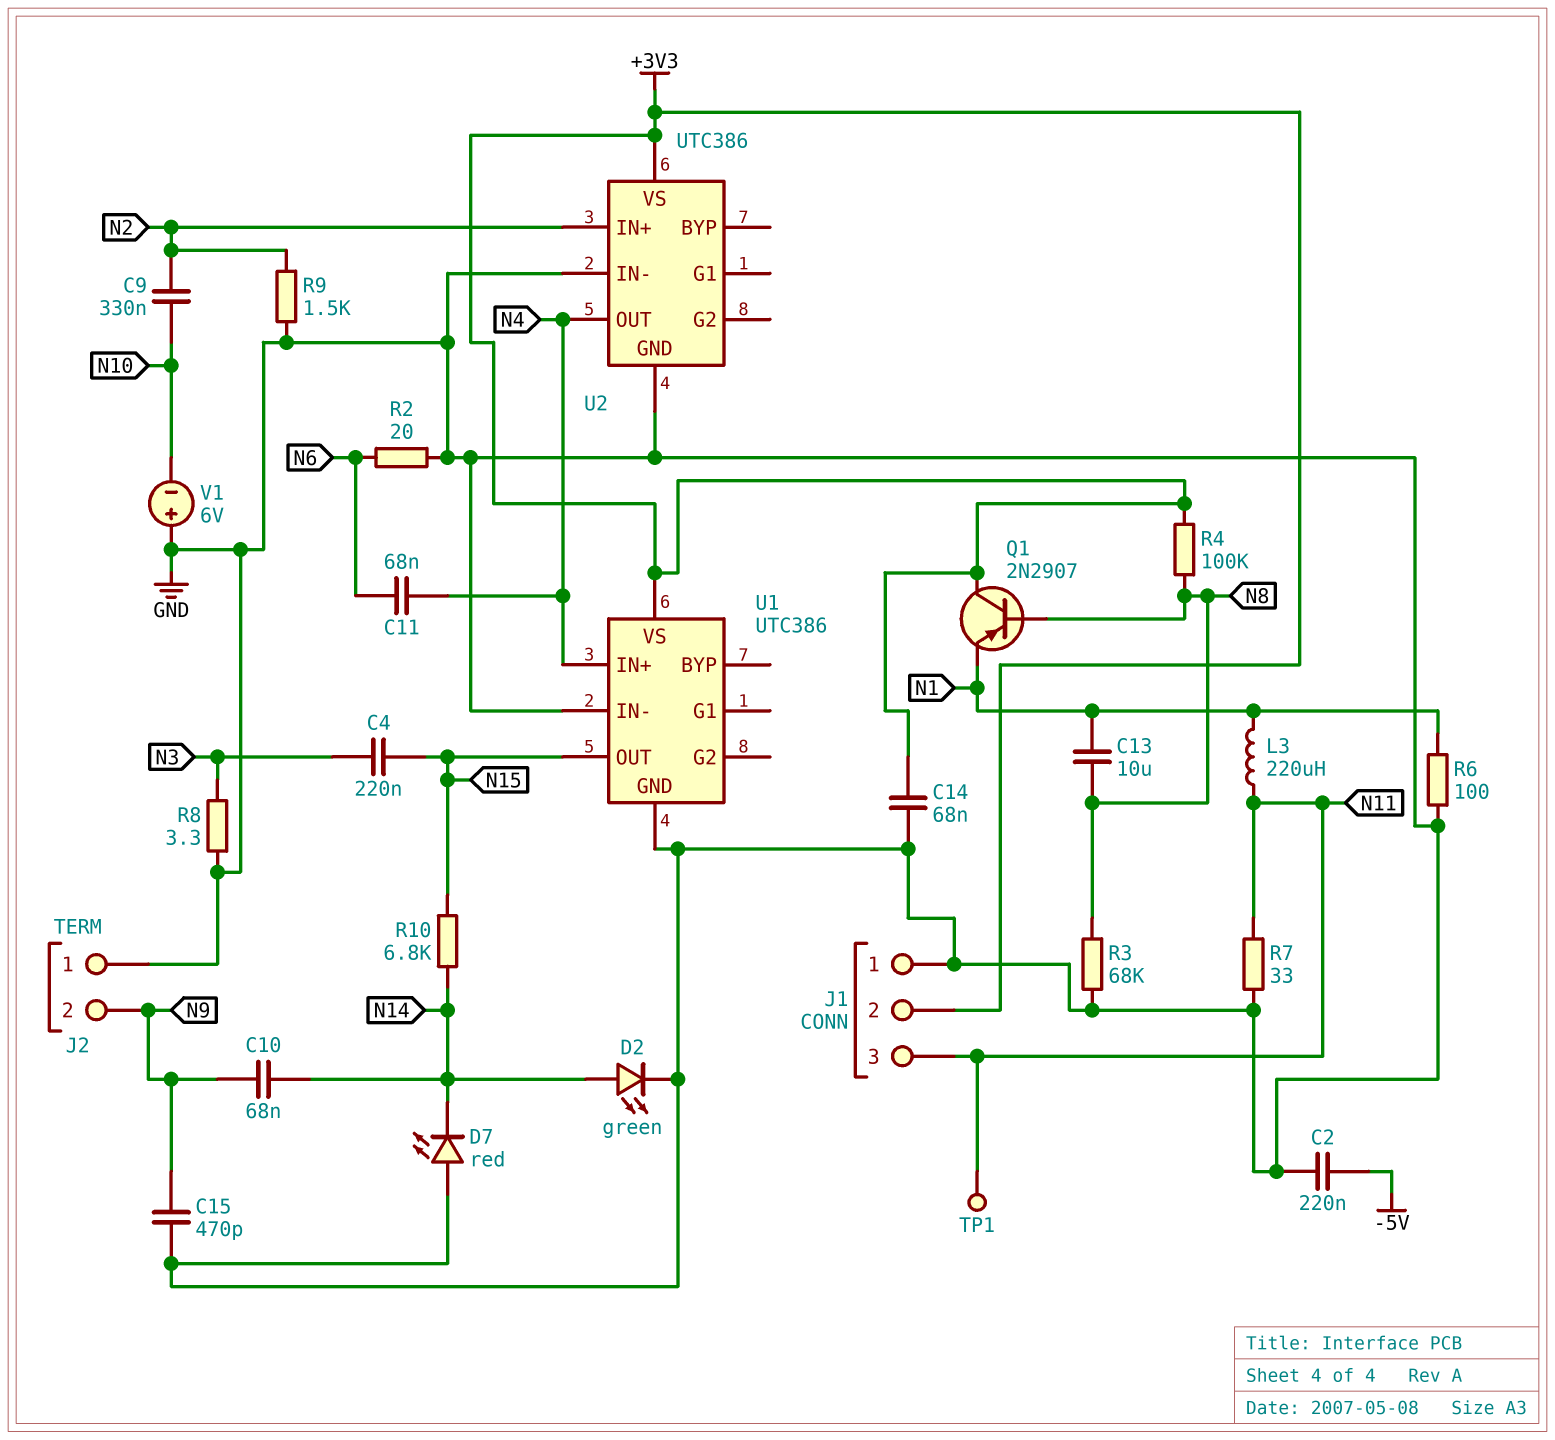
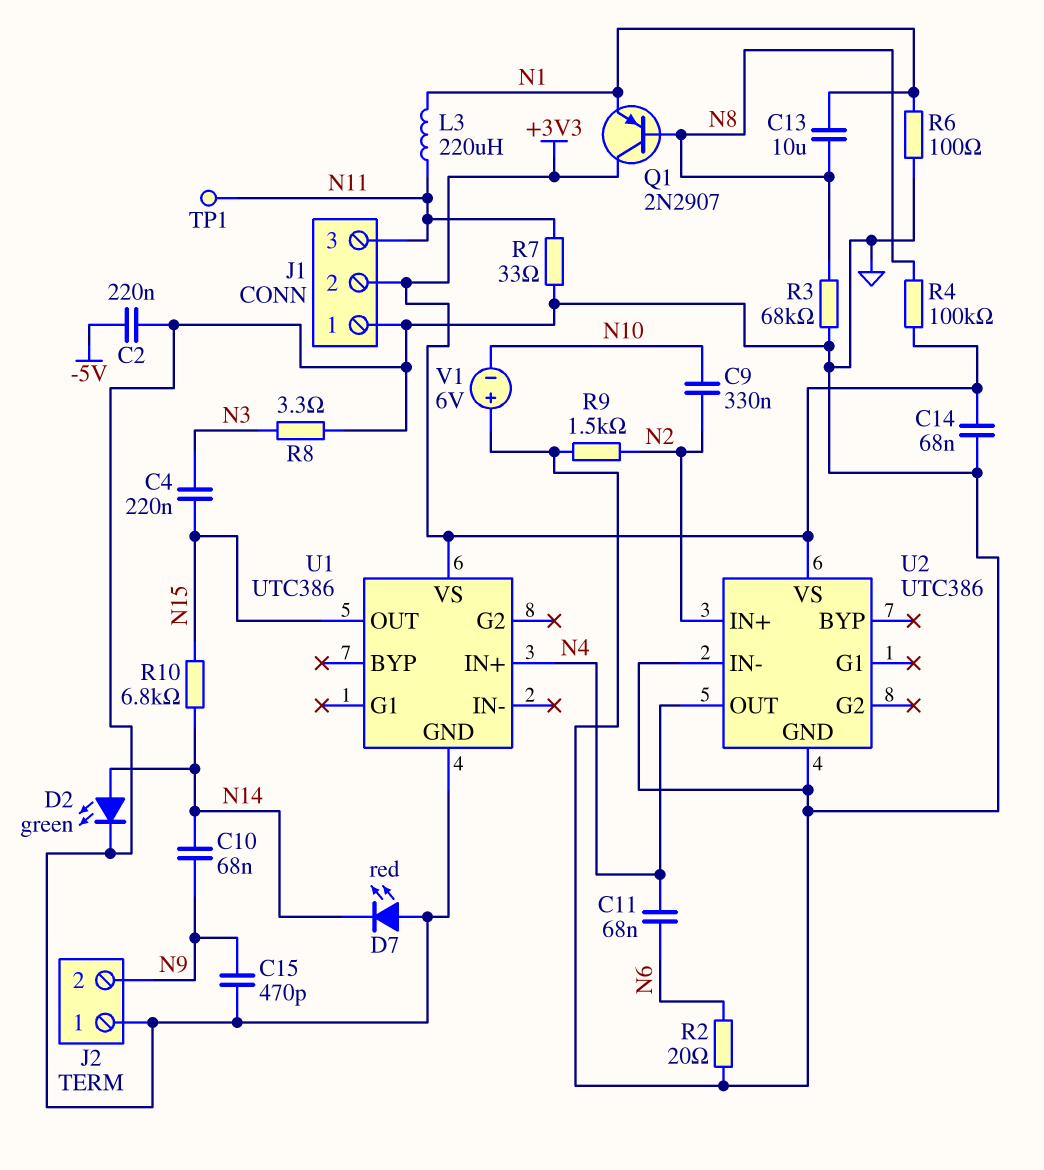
U1 pin IN-: GND -> none

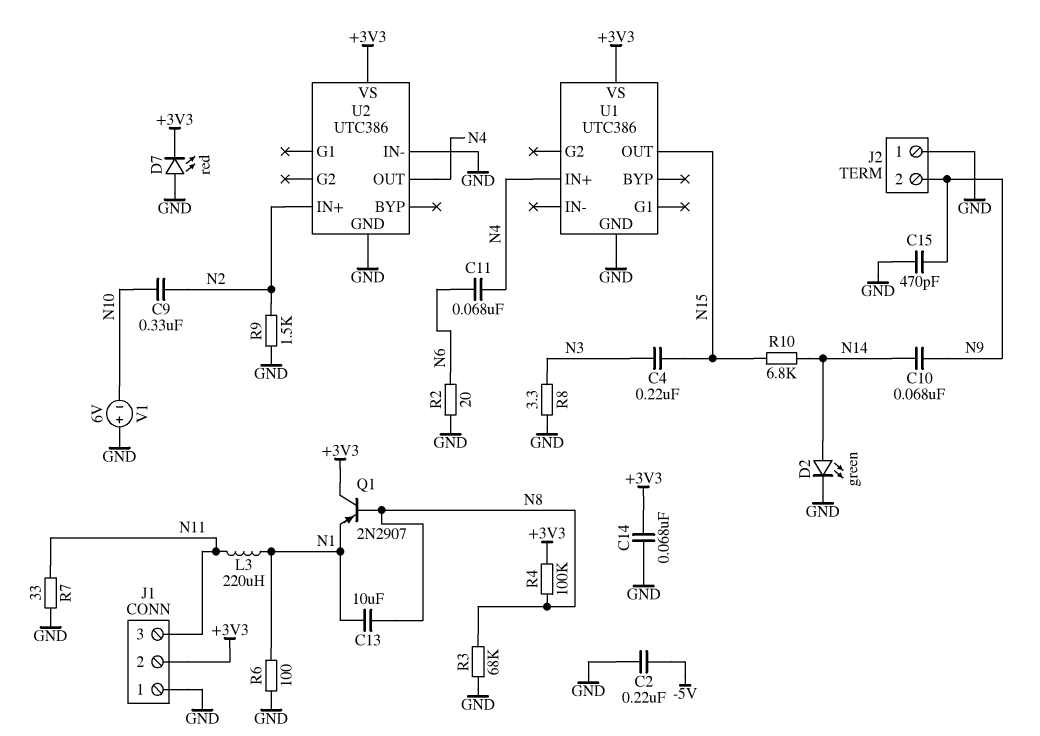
D7: LED red (A GND, K N14) -> LED red (A GND, K +3V3)
TP1: test point (N11) -> none

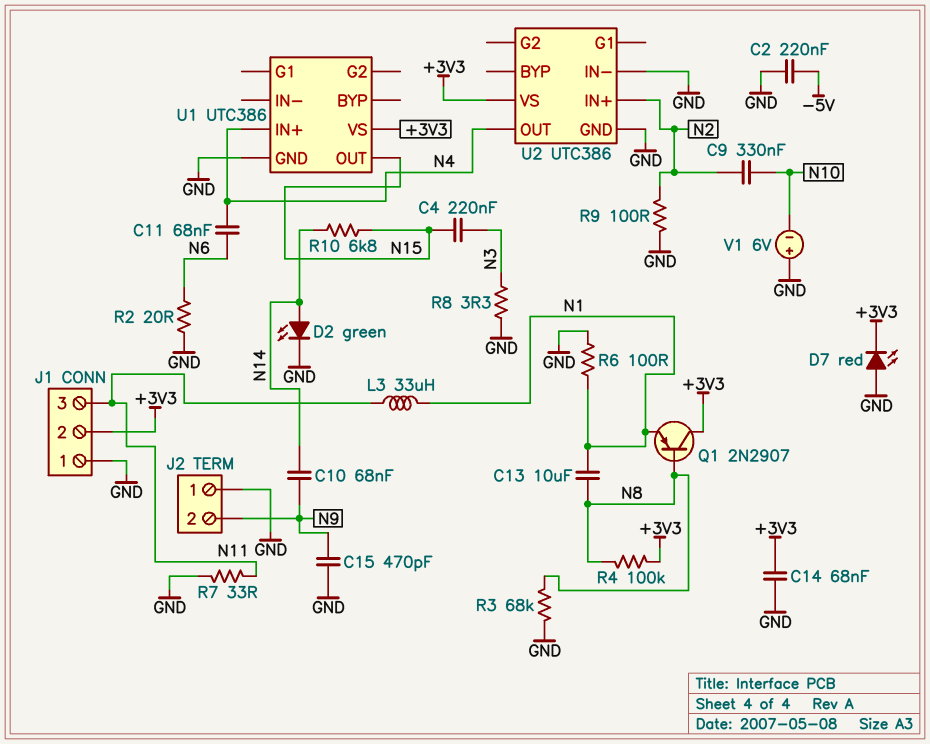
L3: 220uH (N1, N11) -> 33uH (N1, N11)
R9: 1.5k (GND, N2) -> 100 (GND, N2)

